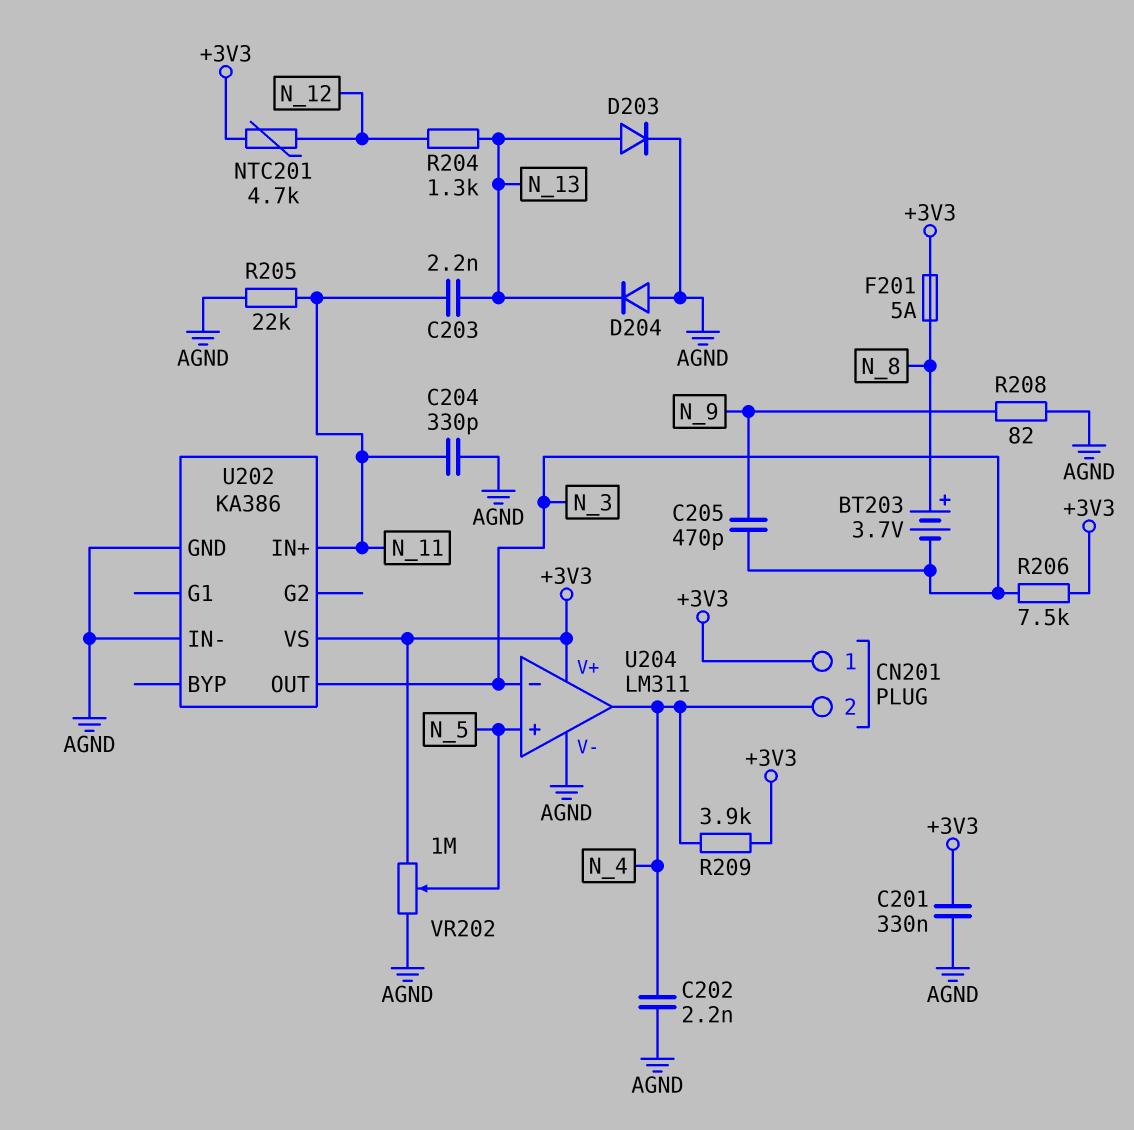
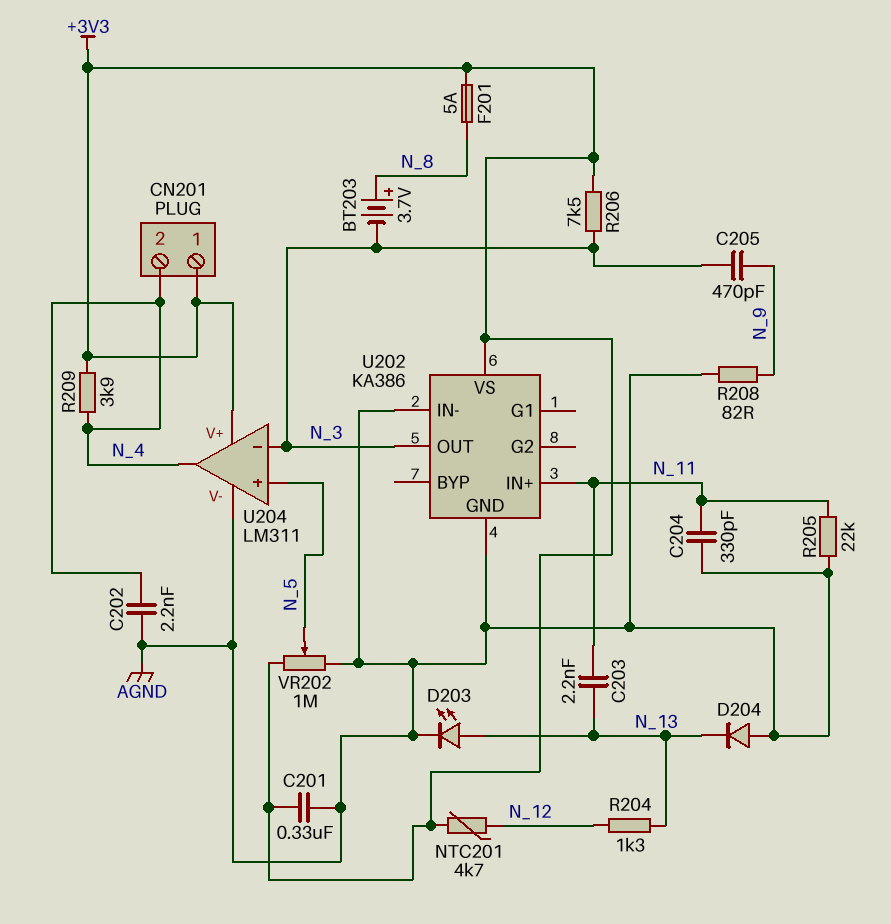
D203: diode (A N_13, K AGND) -> LED (A N_13, K AGND)

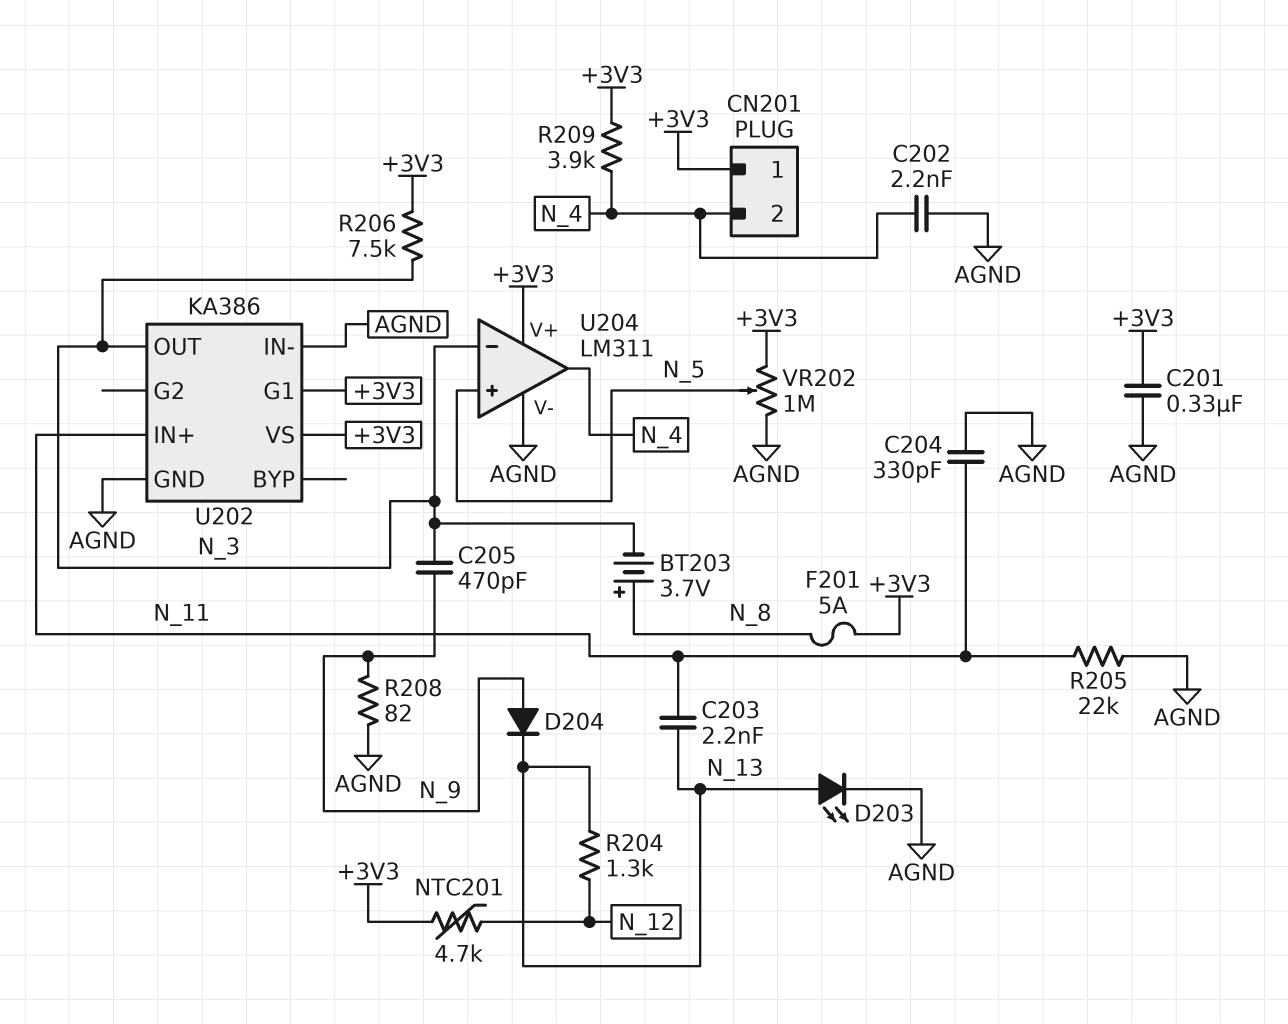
D204: diode (A AGND, K N_13) -> diode (A N_9, K N_13)
U202 pin G1: none -> +3V3

